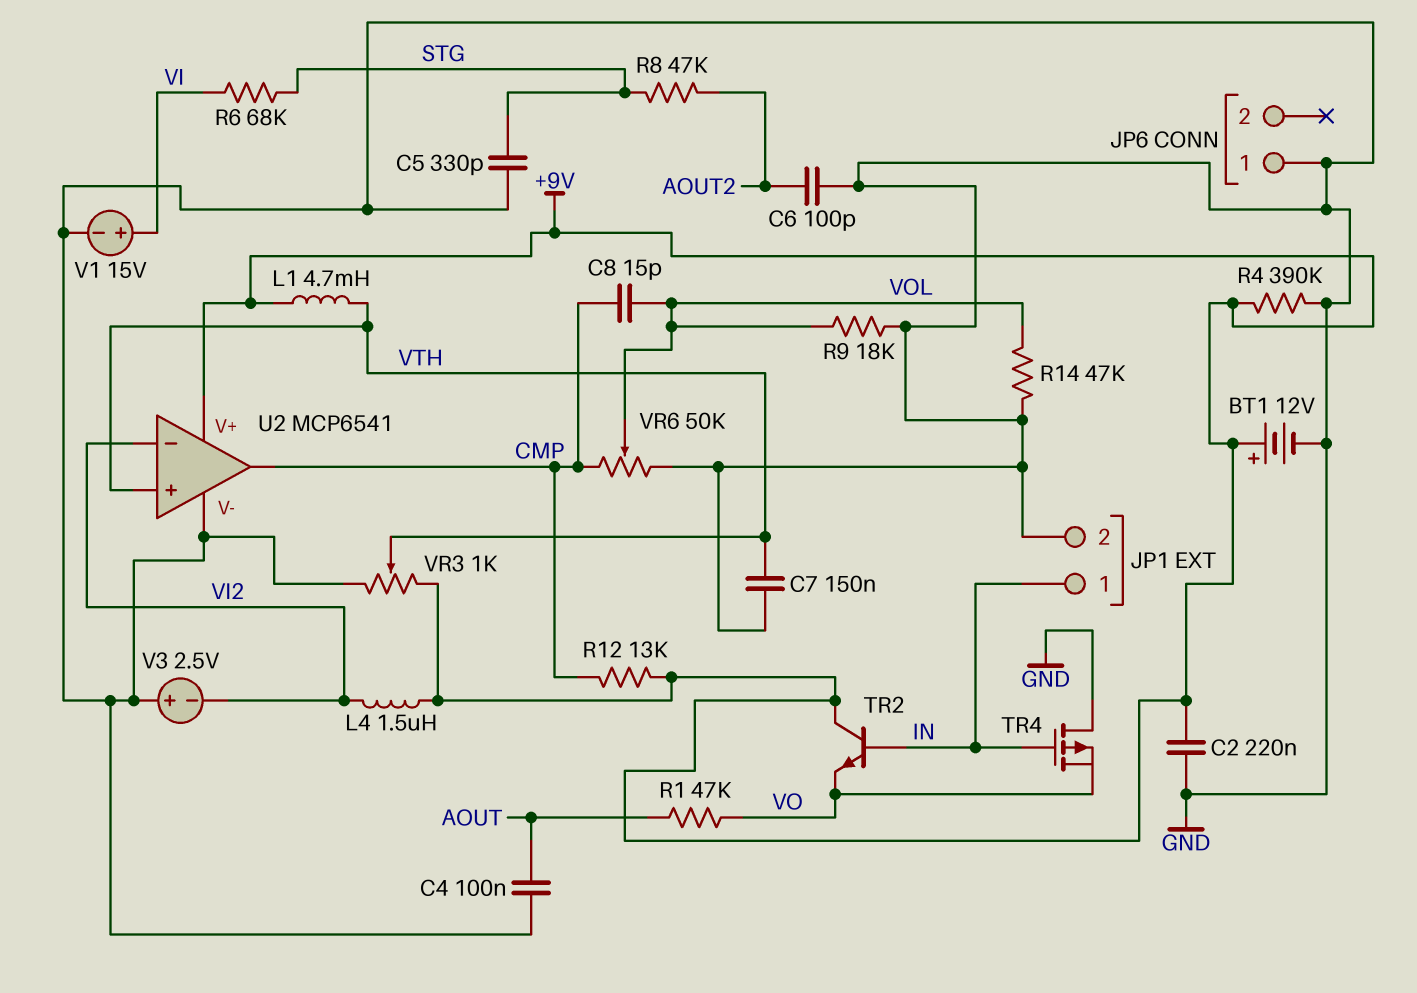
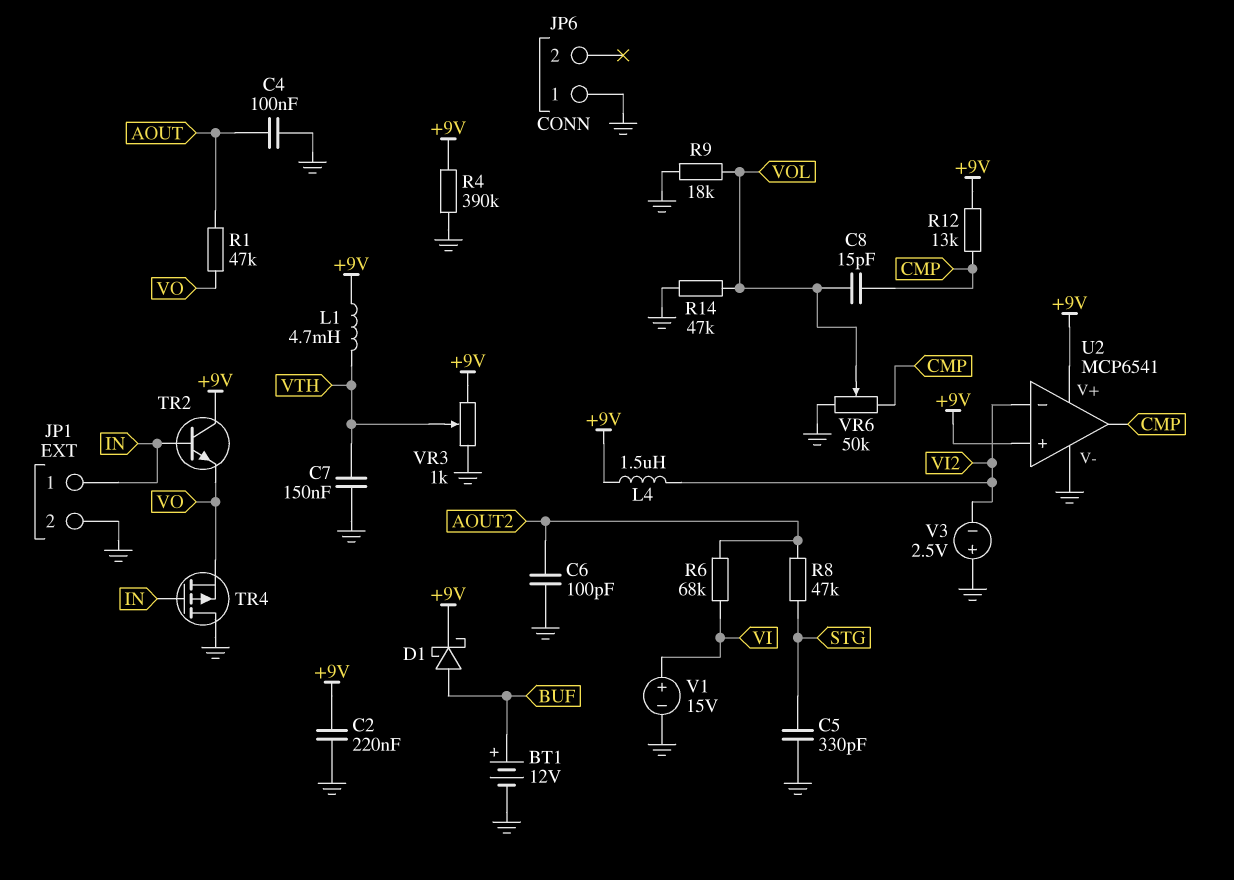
BT1: 12V (plus +9V, minus GND) -> 12V (plus BUF, minus GND)
D1: none -> schottky (A BUF, K +9V)
R6: 68k (STG, VI) -> 68k (AOUT2, VI)
U2 pin in+: VTH -> +9V

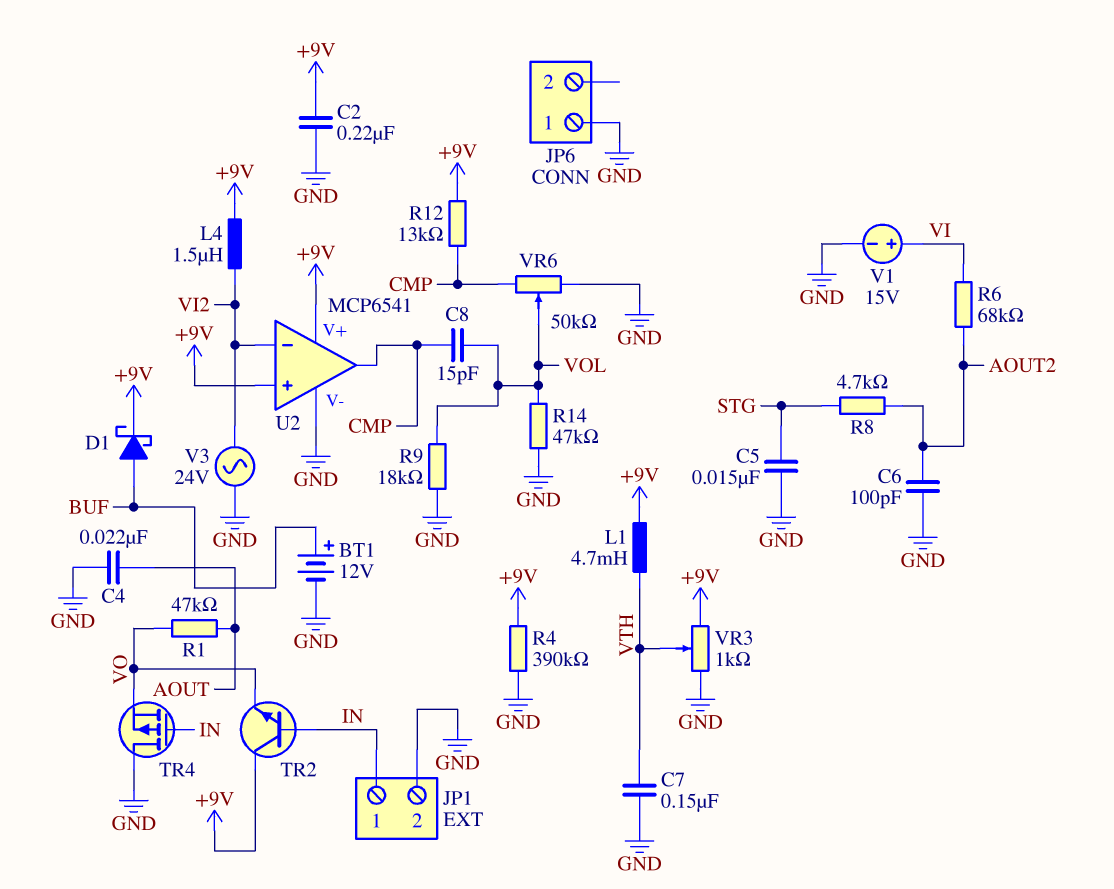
C4: 100nF (AOUT, GND) -> 22nF (AOUT, GND)
C5: 330pF (GND, STG) -> 15nF (GND, STG)
R8: 47k (AOUT2, STG) -> 4.7k (AOUT2, STG)
V3: 2.5V (plus GND, minus VI2) -> AC 24V (GND, VI2)

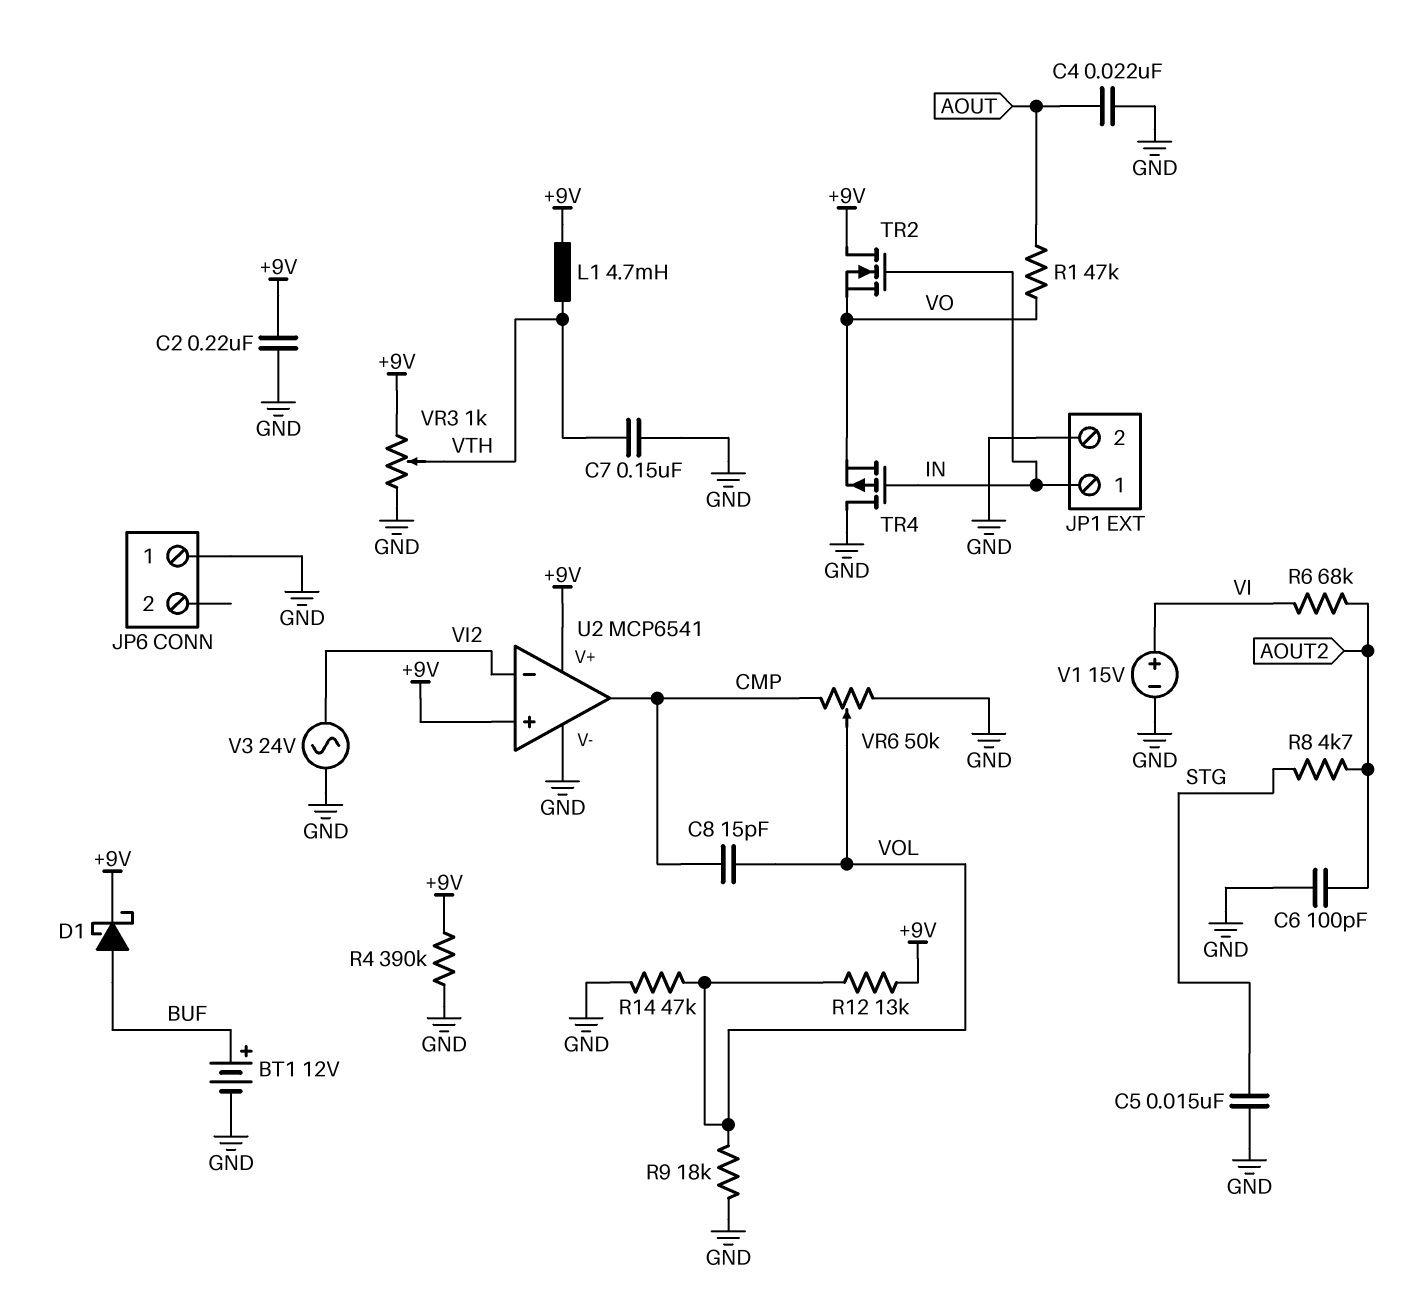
L4: 1.5uH (+9V, VI2) -> none
R12: 13k (+9V, CMP) -> 13k (+9V, VOL)
TR2: NPN (B IN, C +9V, E VO) -> NMOS (G IN, D +9V, S VO)

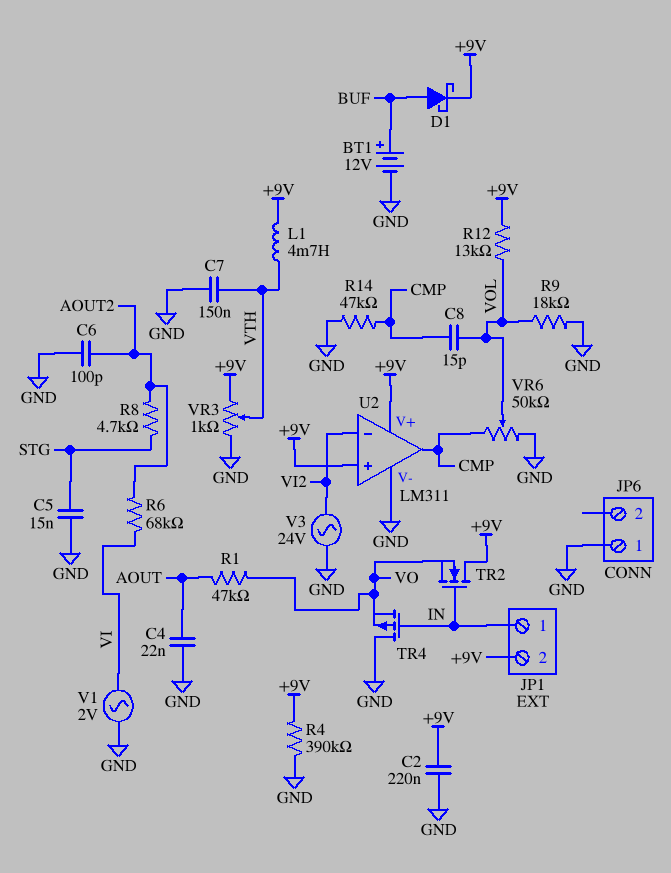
JP1 pin 2: GND -> +9V
R14: 47k (GND, VOL) -> 47k (CMP, GND)
U2: MCP6541 -> LM311
V1: 15V (plus VI, minus GND) -> AC 2V (GND, VI)

